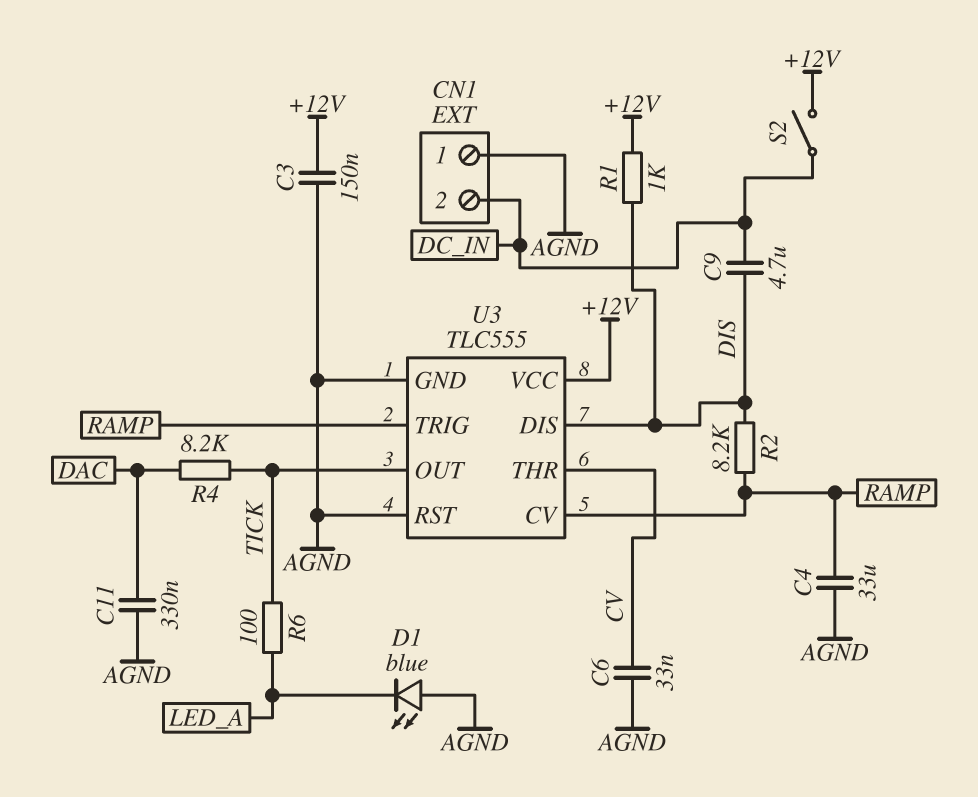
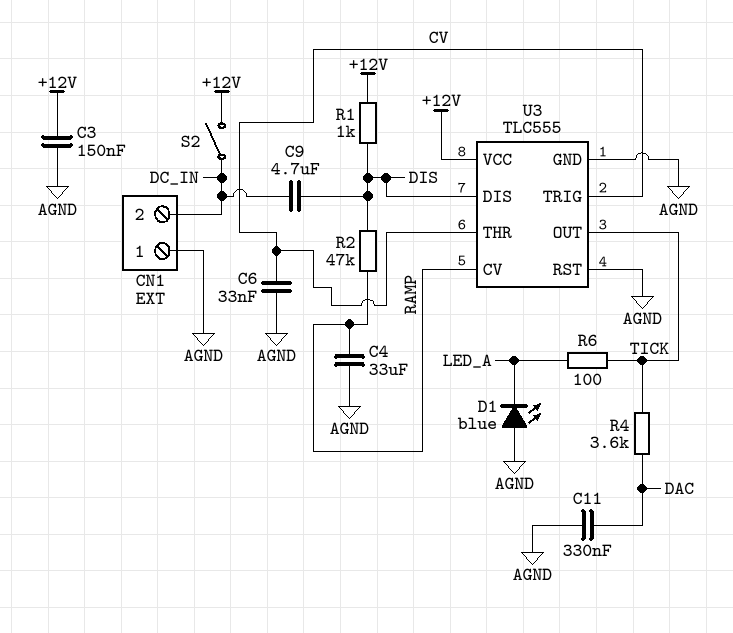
R2: 8.2k (DIS, RAMP) -> 47k (DIS, RAMP)
R4: 8.2k (DAC, TICK) -> 3.6k (DAC, TICK)
U3 pin TRIG: RAMP -> CV

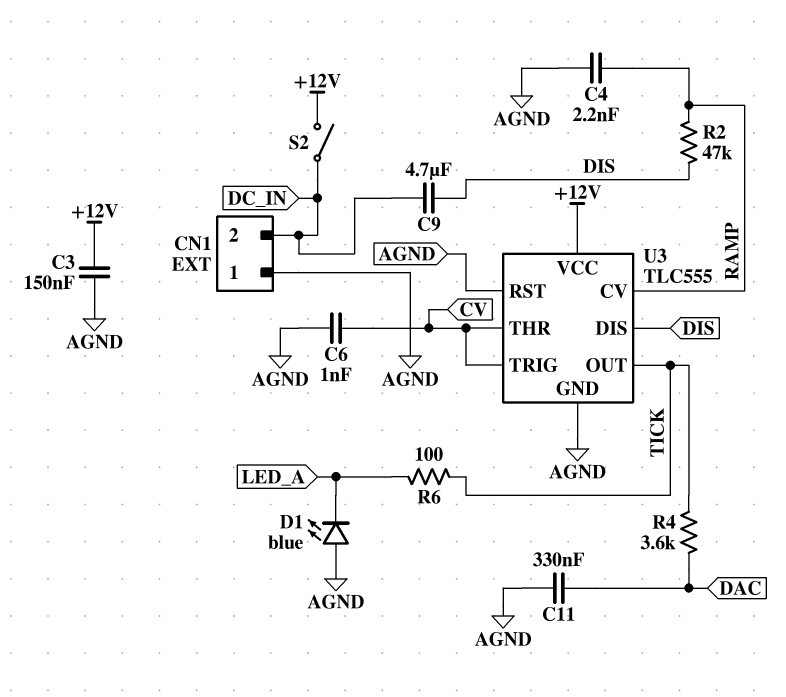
C4: 33uF (AGND, RAMP) -> 2.2nF (AGND, RAMP)
C6: 33nF (AGND, CV) -> 1nF (AGND, CV)
R1: 1k (+12V, DIS) -> none

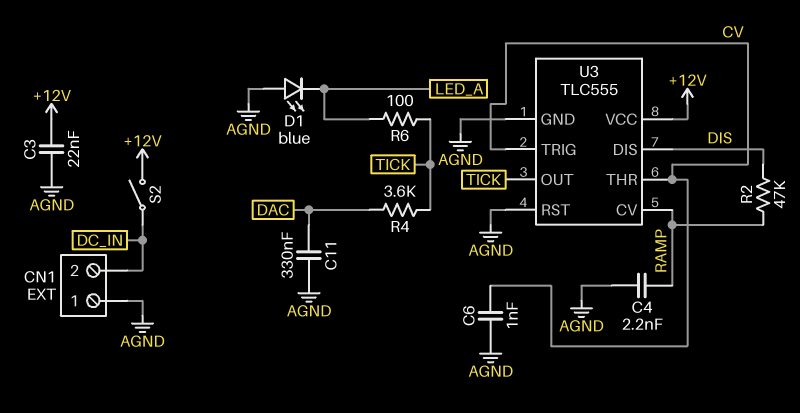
C3: 150nF (+12V, AGND) -> 22nF (+12V, AGND)
C9: 4.7uF (DC_IN, DIS) -> none

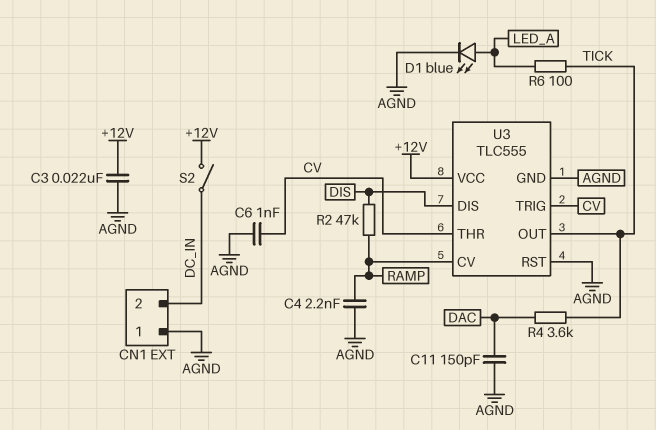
C11: 330nF (AGND, DAC) -> 150pF (AGND, DAC)
D1: LED blue (A AGND, K LED_A) -> LED blue (A LED_A, K AGND)

